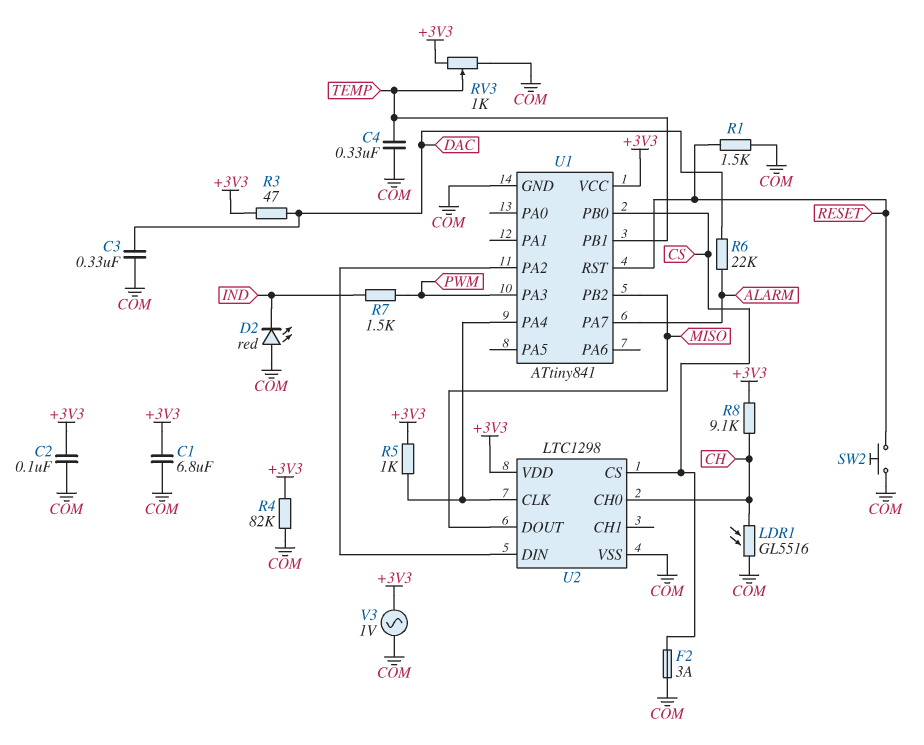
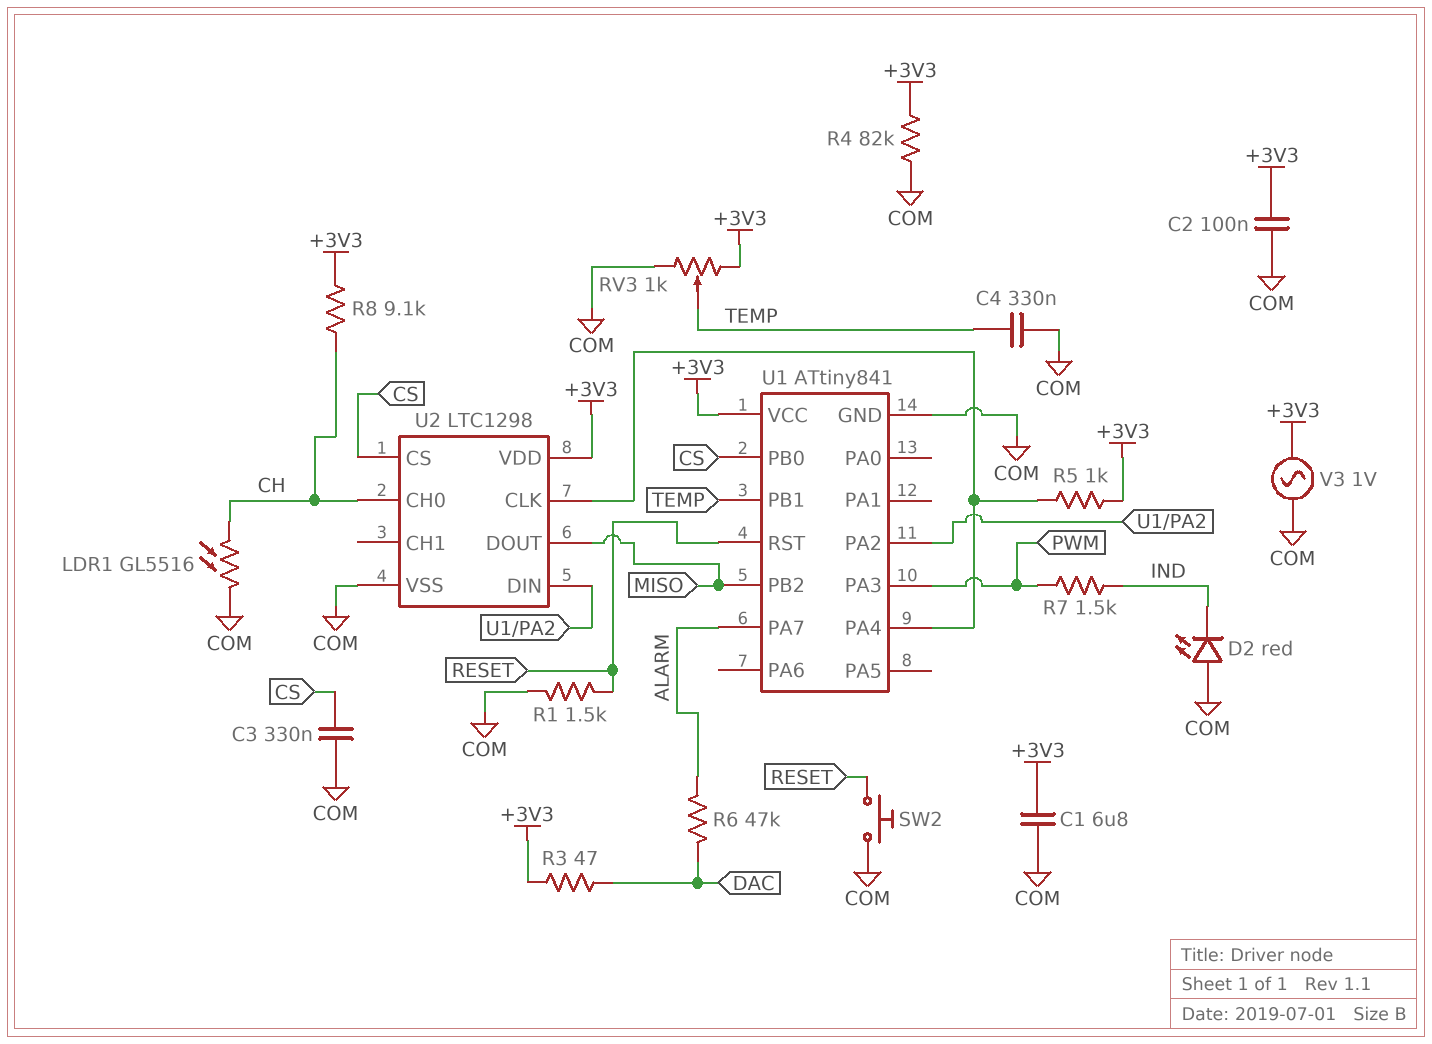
C3: 330nF (COM, DAC) -> 330nF (COM, CS)
F2: 3A (COM, CS) -> none
R6: 22k (ALARM, DAC) -> 47k (ALARM, DAC)

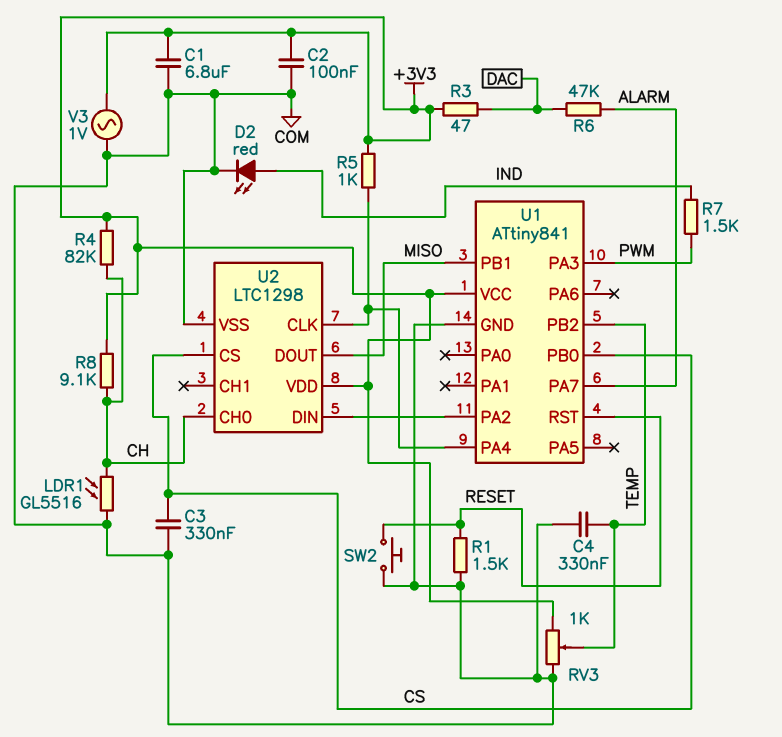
D2: LED red (A COM, K IND) -> LED red (A IND, K COM)
R4: 82k (+3V3, COM) -> 82k (+3V3, CH)
U1 pin PB1: TEMP -> MISO
U1 pin PB2: MISO -> TEMP

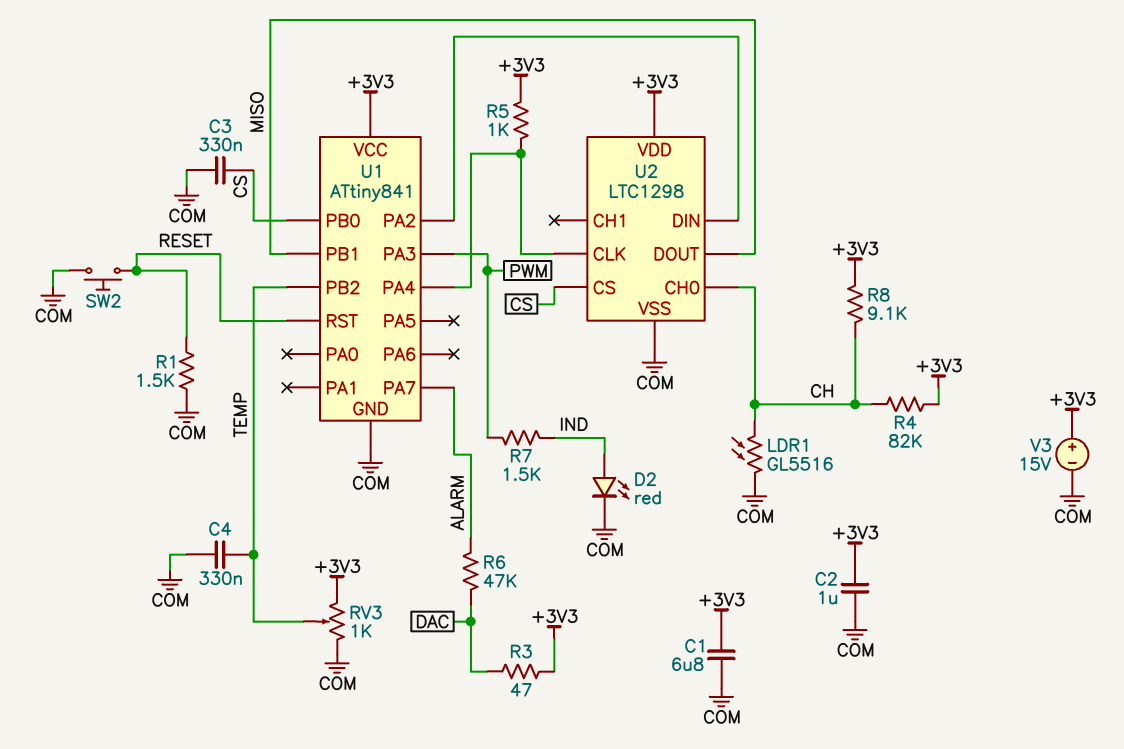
C2: 100nF (+3V3, COM) -> 1uF (+3V3, COM)
V3: AC 1V (+3V3, COM) -> 15V (plus +3V3, minus COM)

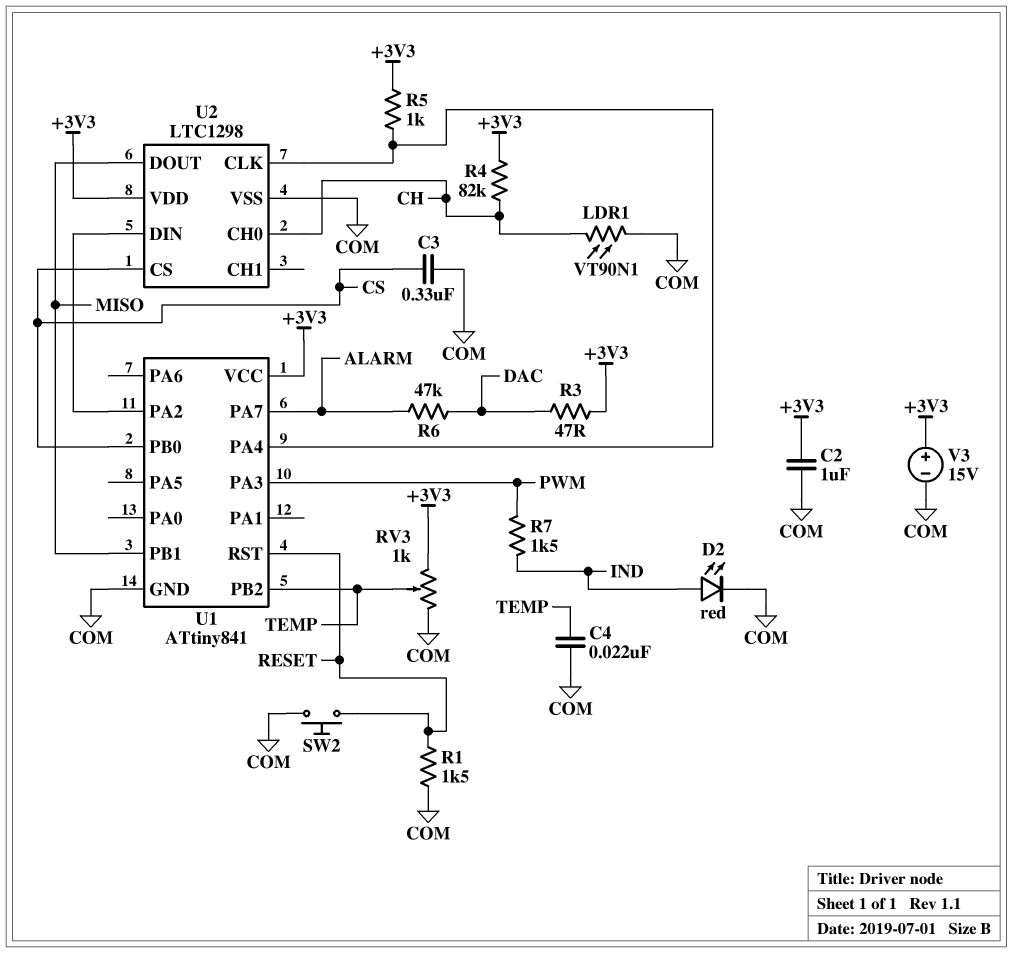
C1: 6.8uF (+3V3, COM) -> none
C4: 330nF (COM, TEMP) -> 22nF (COM, TEMP)
LDR1: GL5516 (CH, COM) -> VT90N1 (CH, COM)
R8: 9.1k (+3V3, CH) -> none

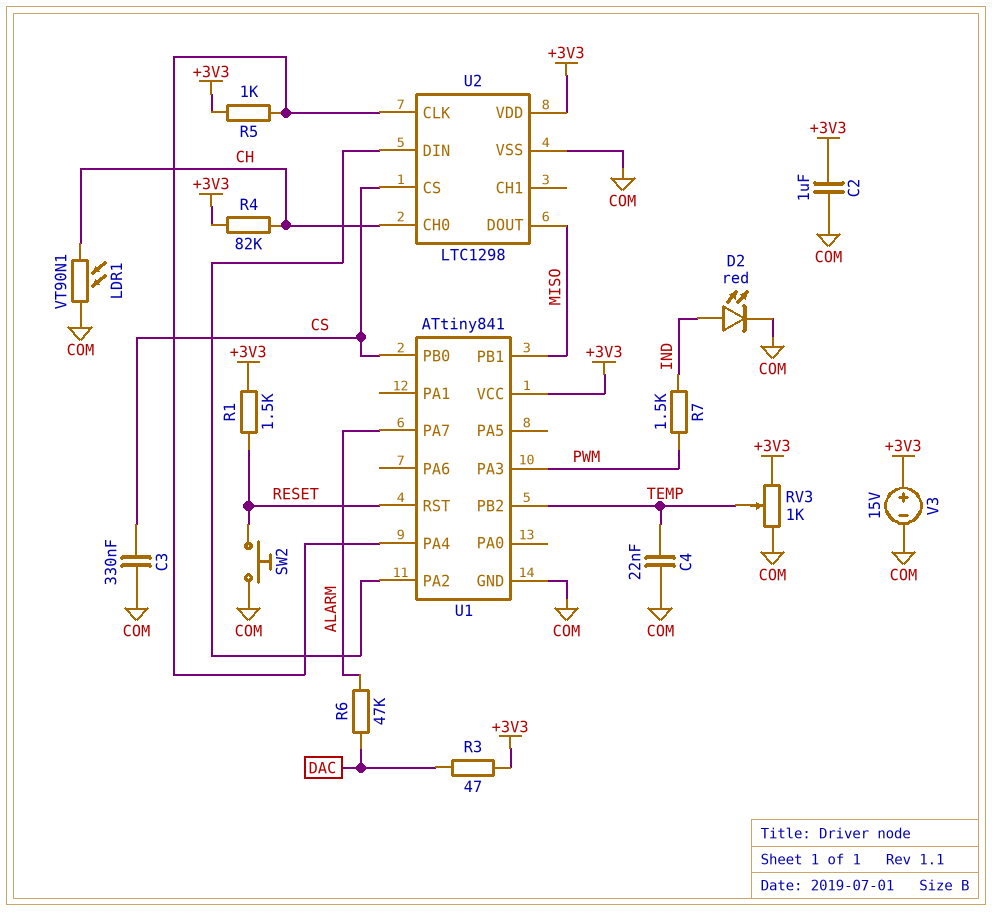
R1: 1.5k (COM, RESET) -> 1.5k (+3V3, RESET)

